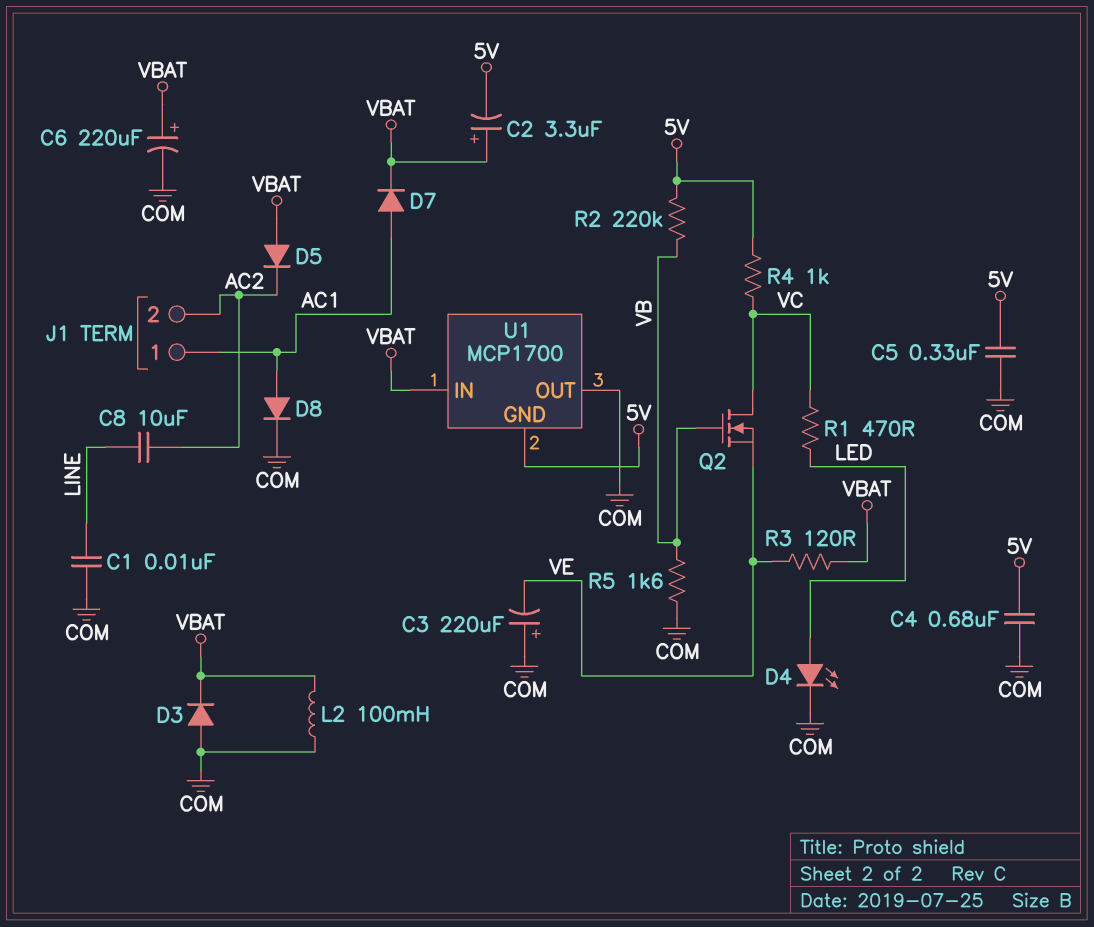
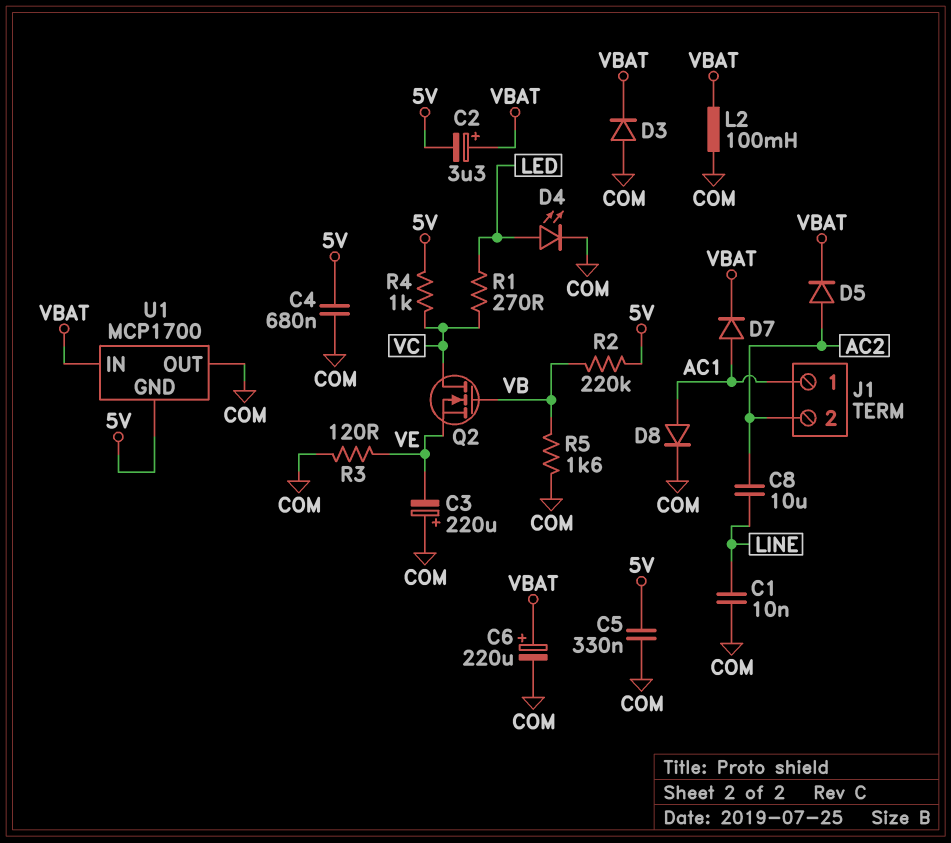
D5: diode (A VBAT, K AC2) -> diode (A AC2, K VBAT)
R1: 470 (LED, VC) -> 270 (LED, VC)
R3: 120 (VBAT, VE) -> 120 (COM, VE)

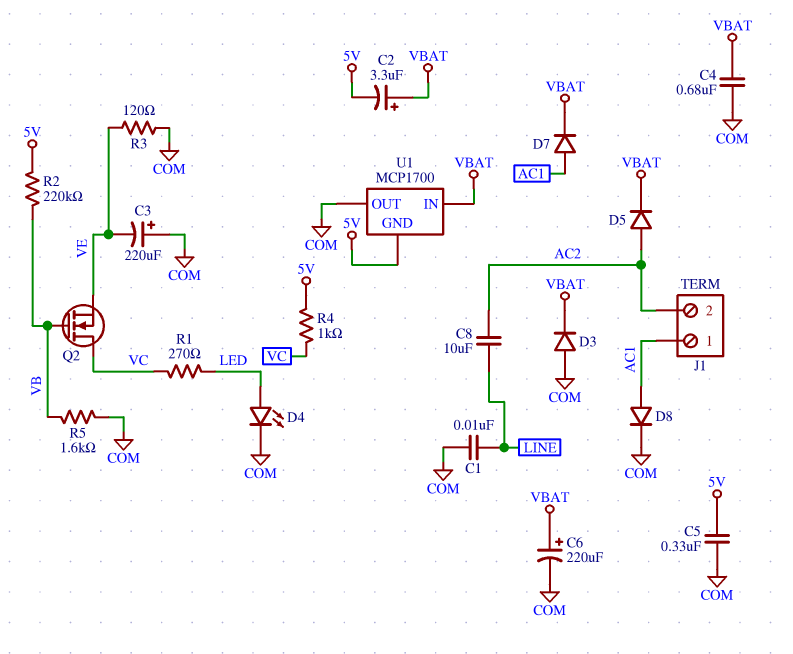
C4: 680nF (5V, COM) -> 680nF (COM, VBAT)
L2: 100mH (COM, VBAT) -> none

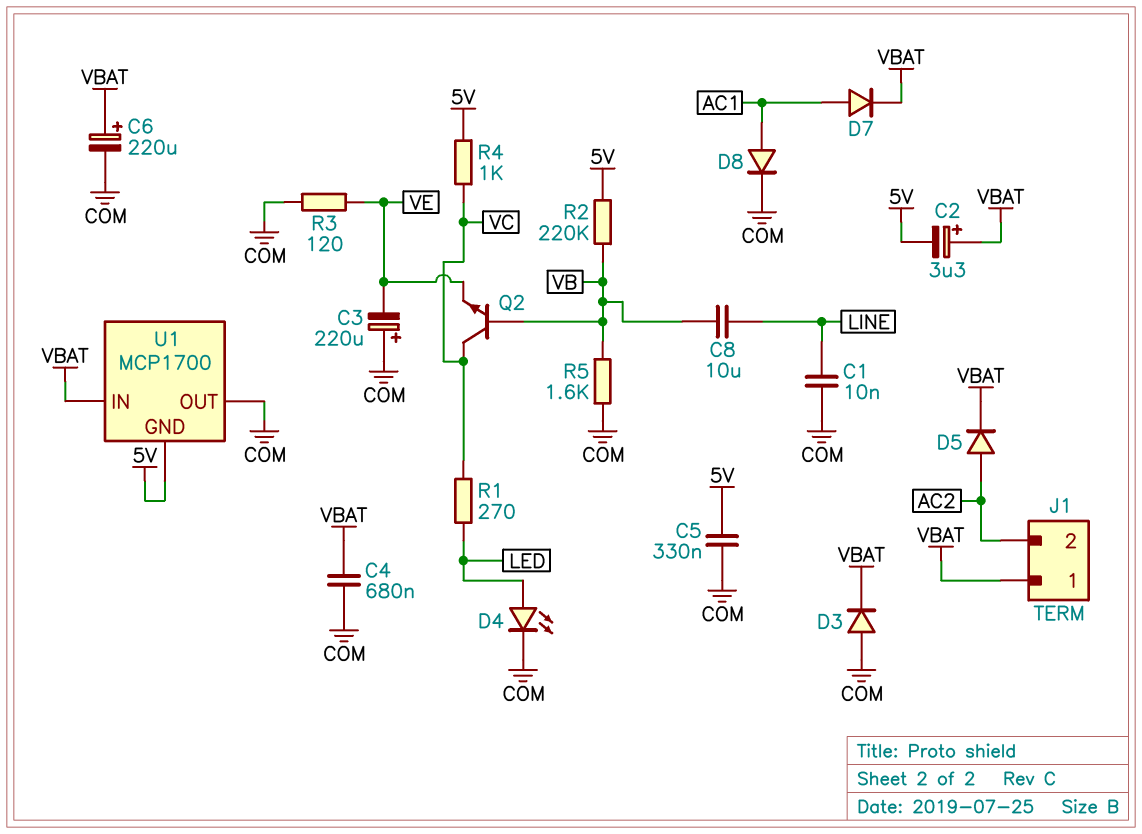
C8: 10uF (AC2, LINE) -> 10uF (LINE, VB)
J1 pin 1: AC1 -> VBAT
Q2: NMOS (G VB, D VC, S VE) -> NPN (B VB, C VC, E VE)

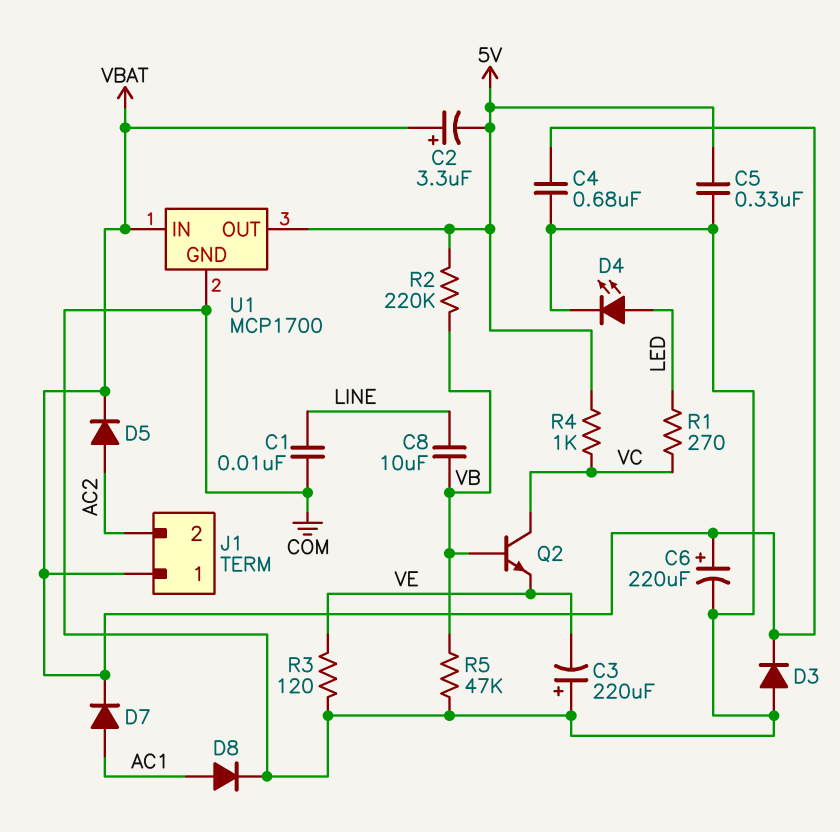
R5: 1.6k (COM, VB) -> 47k (COM, VB)
U1 pin GND: 5V -> COM
U1 pin OUT: COM -> 5V

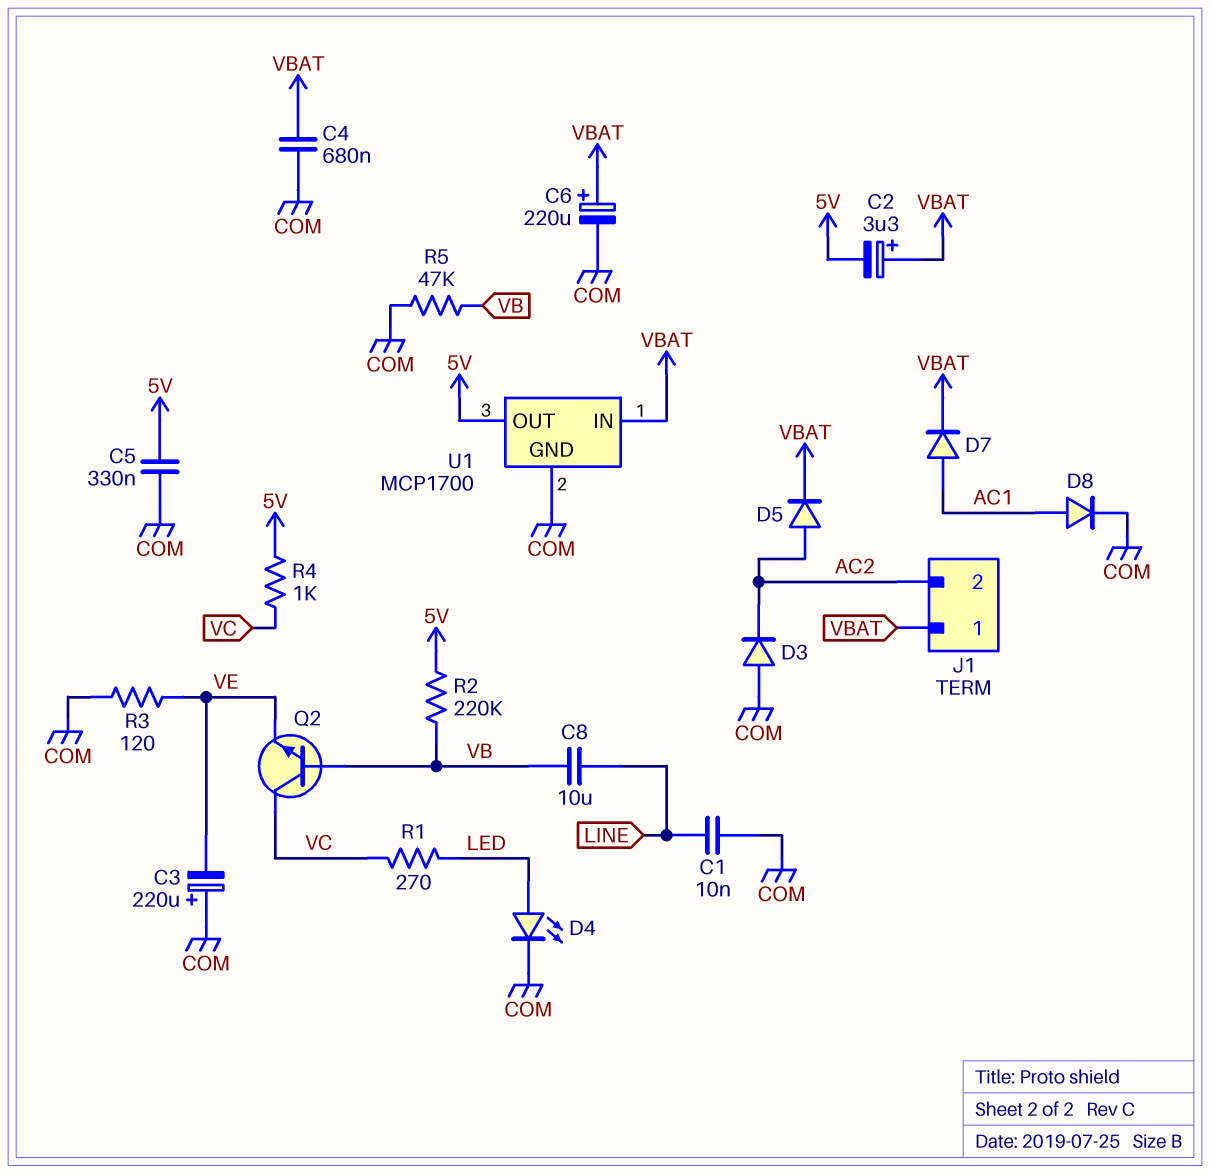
D3: diode (A COM, K VBAT) -> diode (A COM, K AC2)

